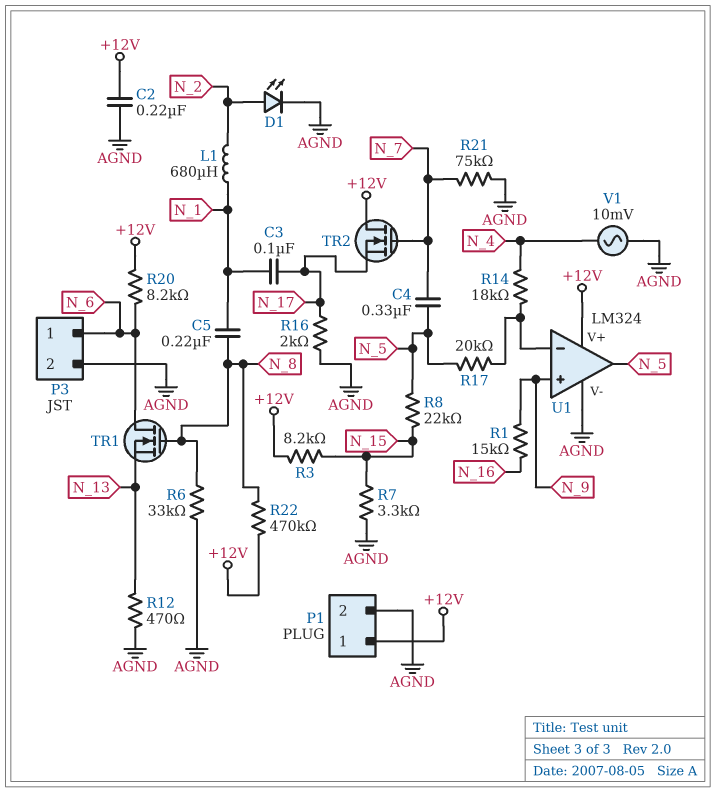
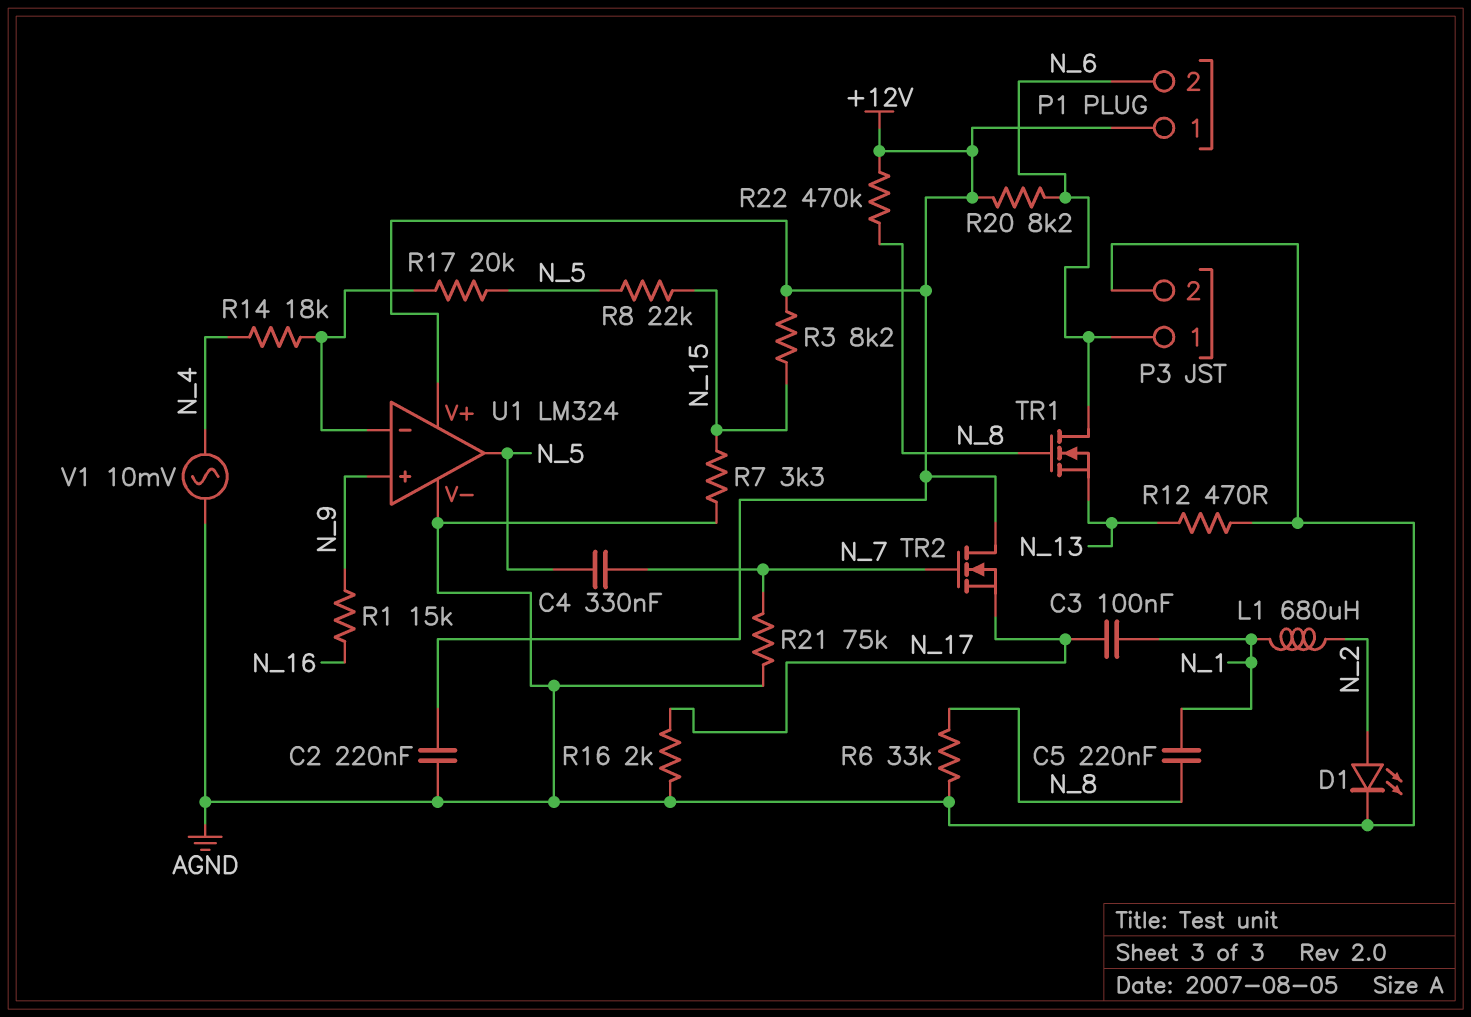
P1 pin 2: AGND -> N_6

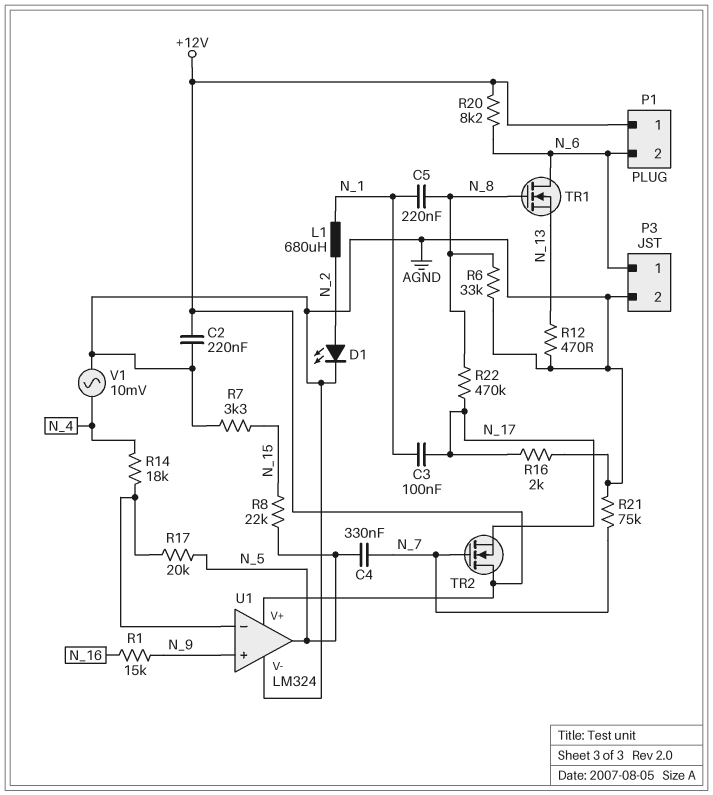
R3: 8.2k (+12V, N_15) -> none
R22: 470k (+12V, N_8) -> 470k (N_8, N_17)

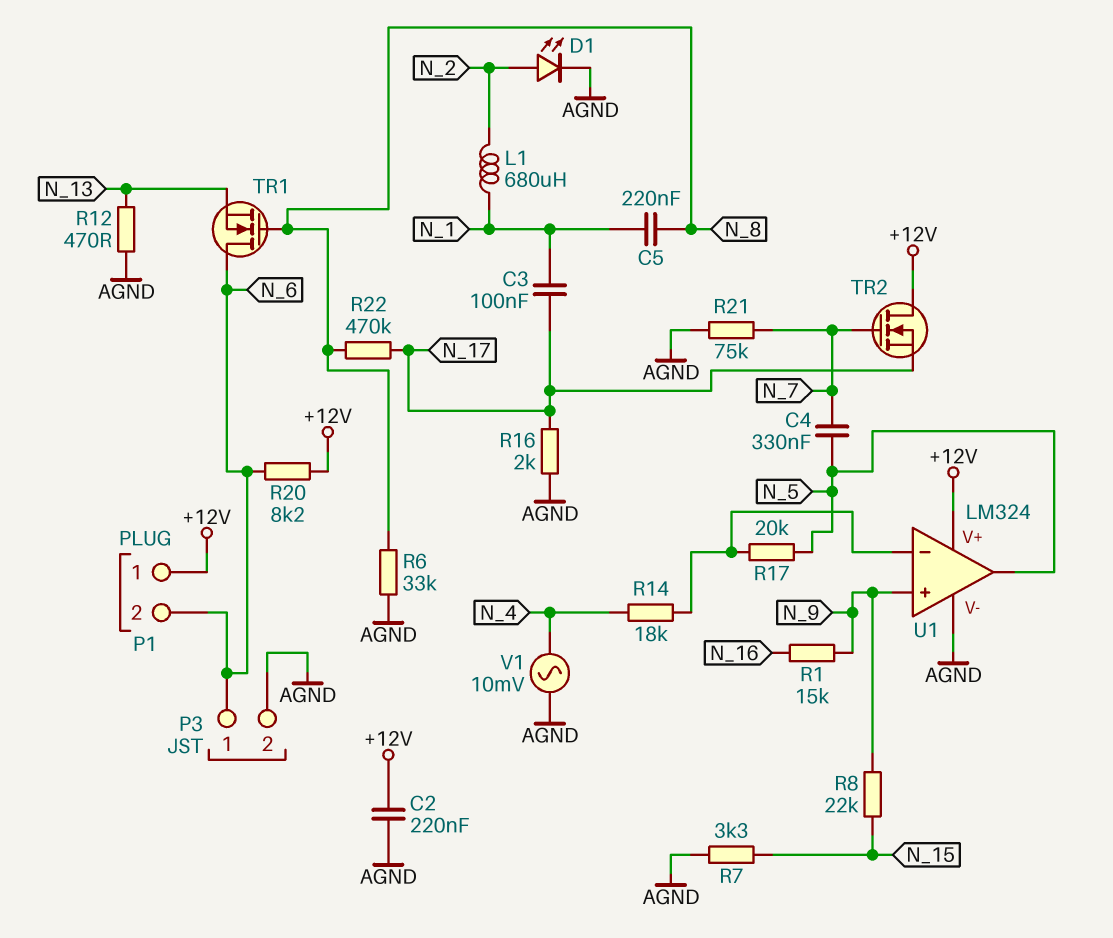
R8: 22k (N_5, N_15) -> 22k (N_9, N_15)

